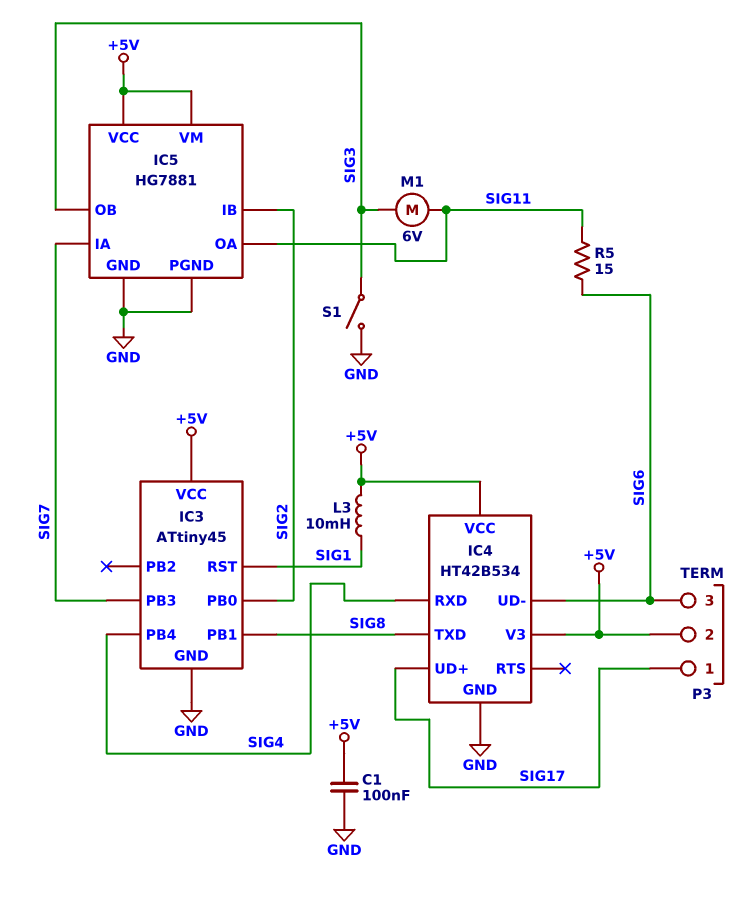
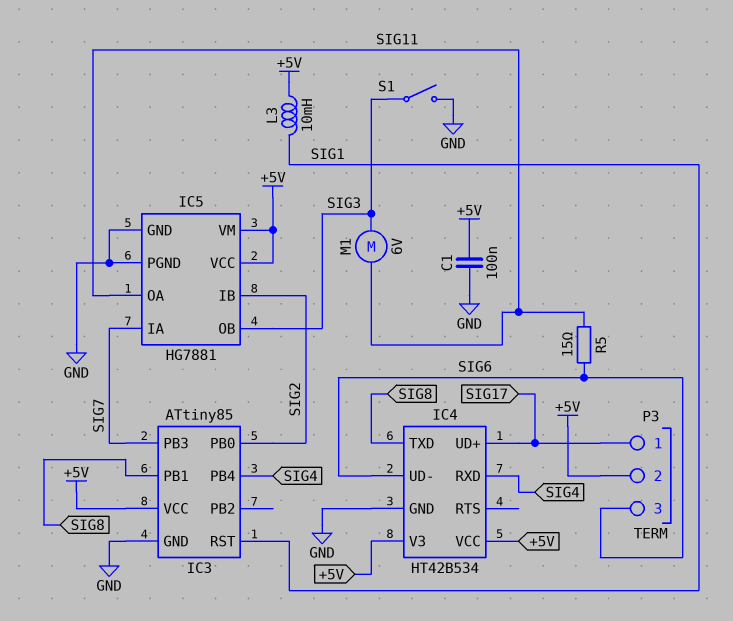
IC3: ATtiny45 -> ATtiny85

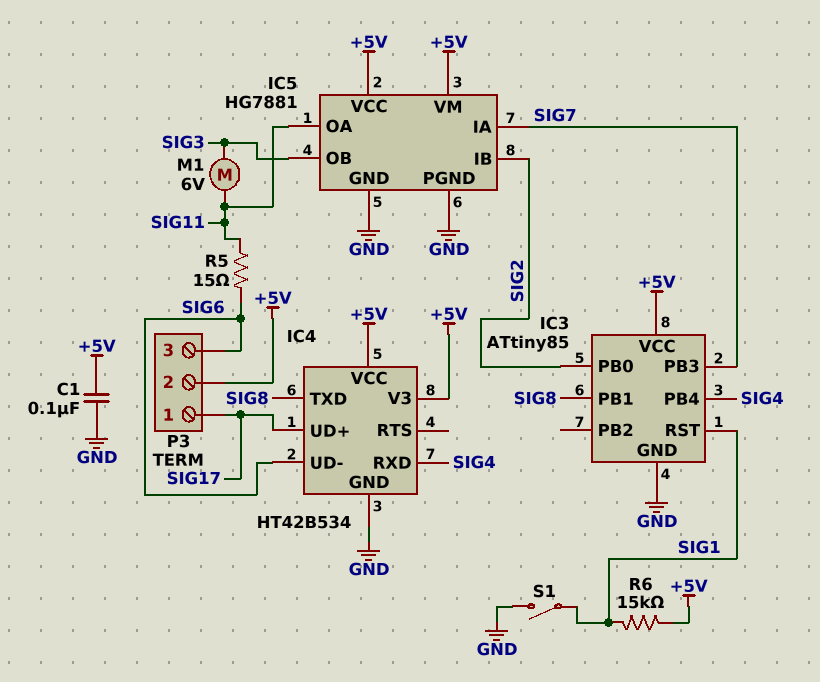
L3: 10mH (+5V, SIG1) -> none
R6: none -> 15k (+5V, SIG1)
S1: switch (GND, SIG3) -> switch (GND, SIG1)

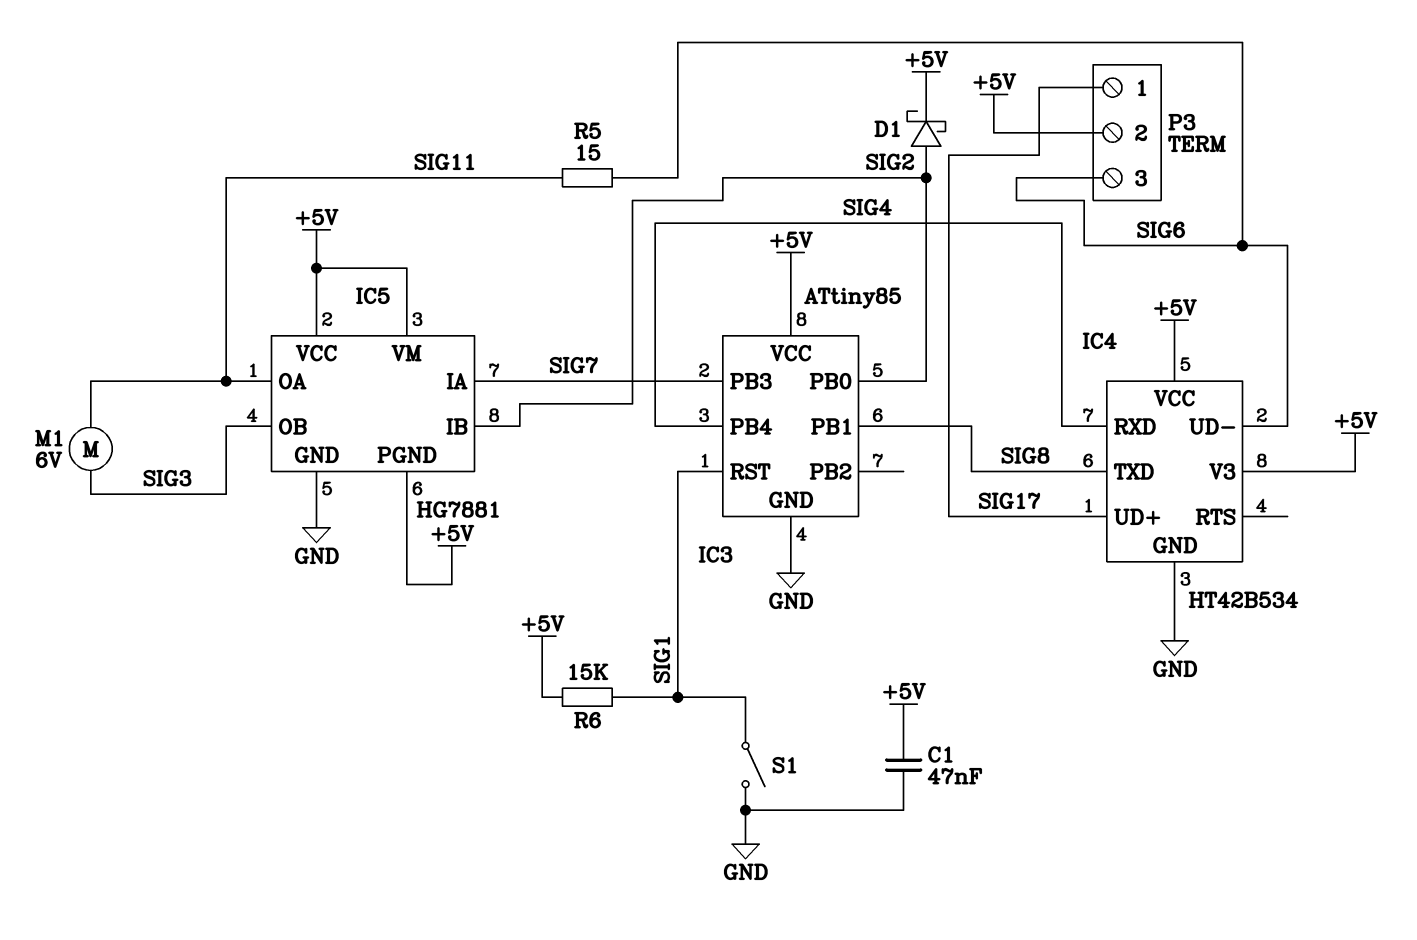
C1: 100nF (+5V, GND) -> 47nF (+5V, GND)
D1: none -> schottky (A SIG2, K +5V)
IC5 pin PGND: GND -> +5V

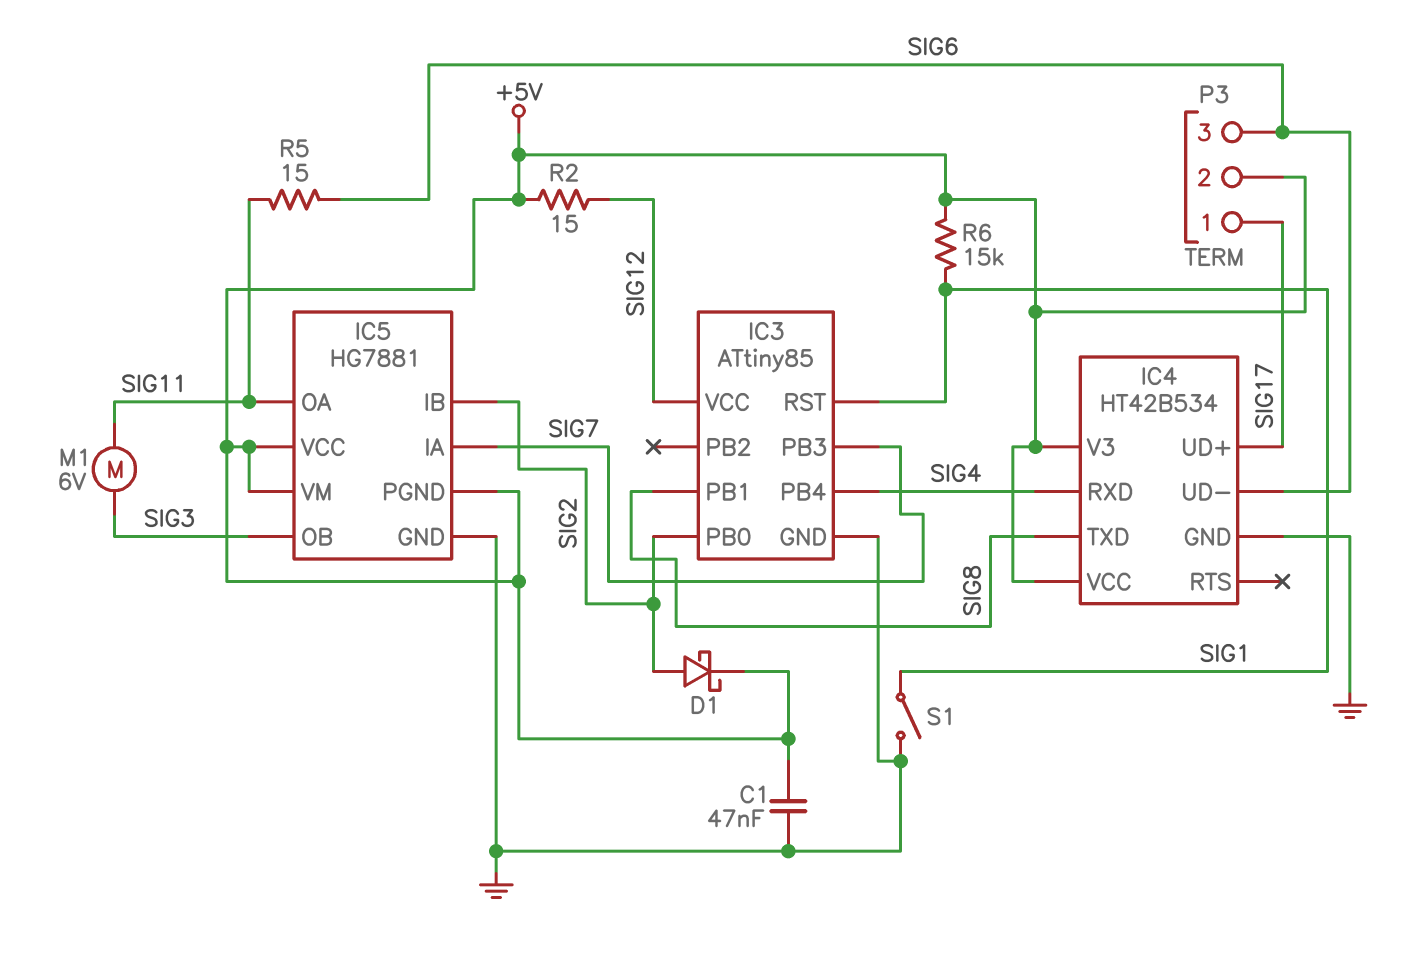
IC3 pin VCC: +5V -> SIG12
R2: none -> 15 (+5V, SIG12)

